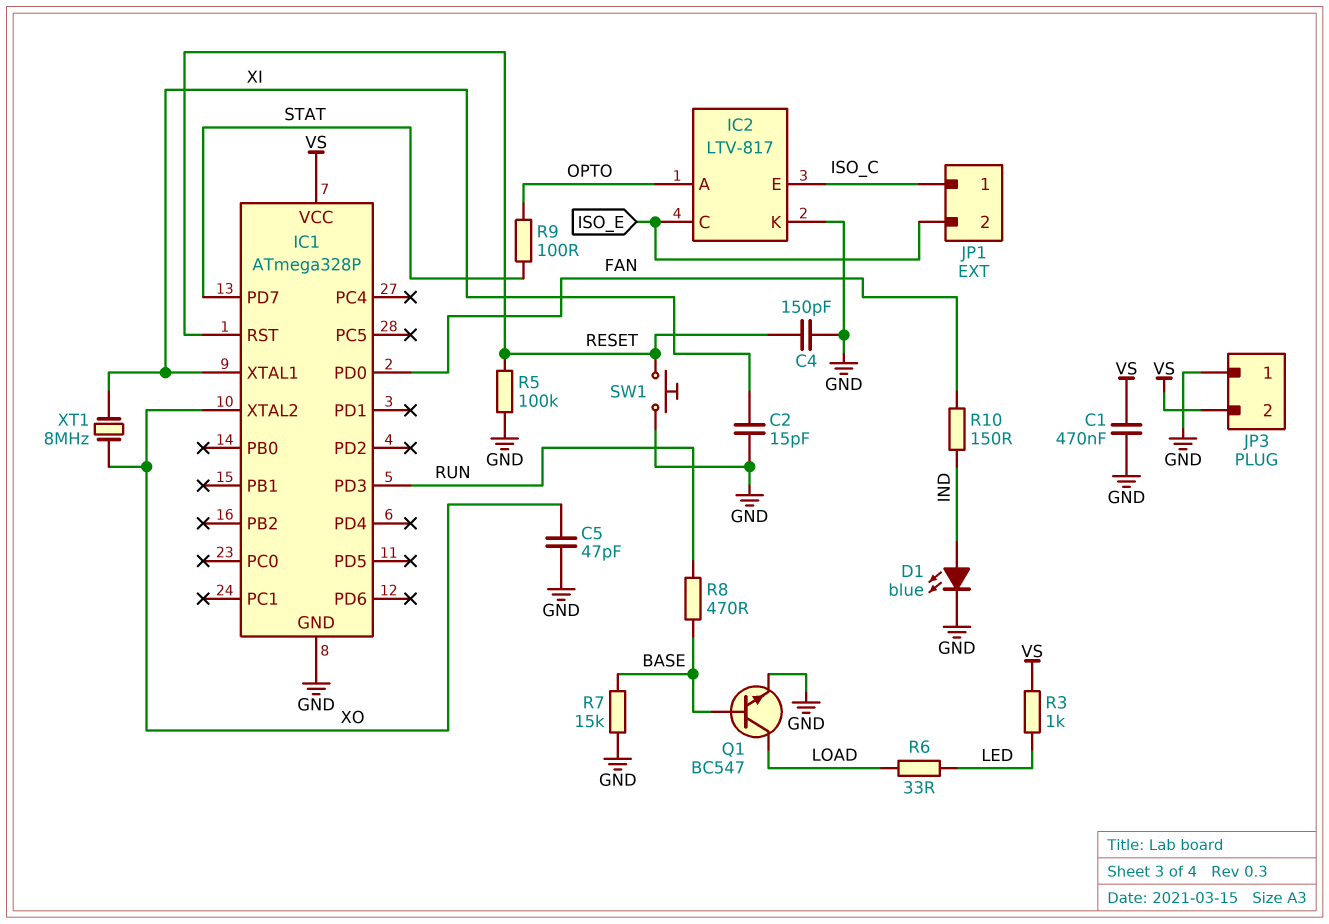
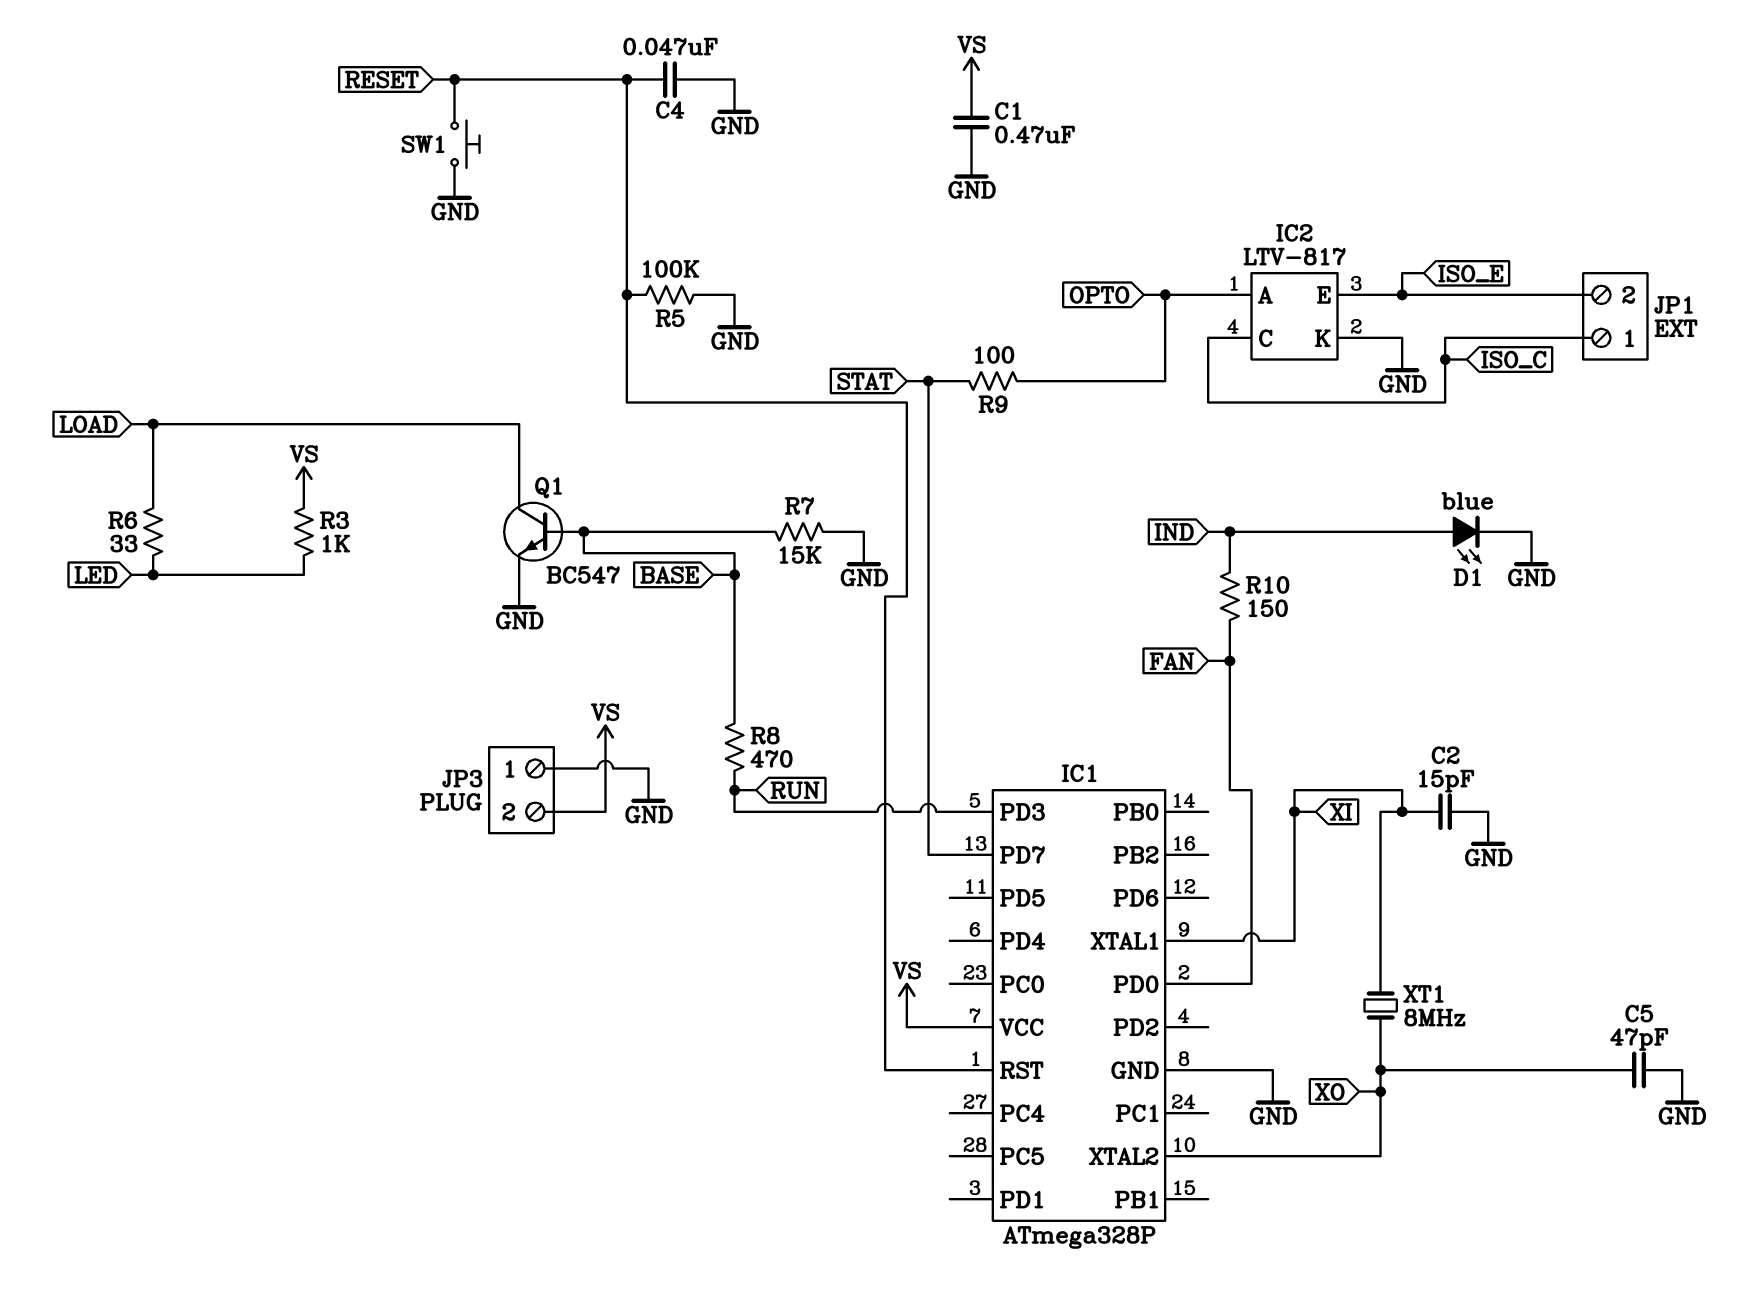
C4: 150pF (GND, RESET) -> 47nF (GND, RESET)
IC2 pin C: ISO_E -> ISO_C
IC2 pin E: ISO_C -> ISO_E

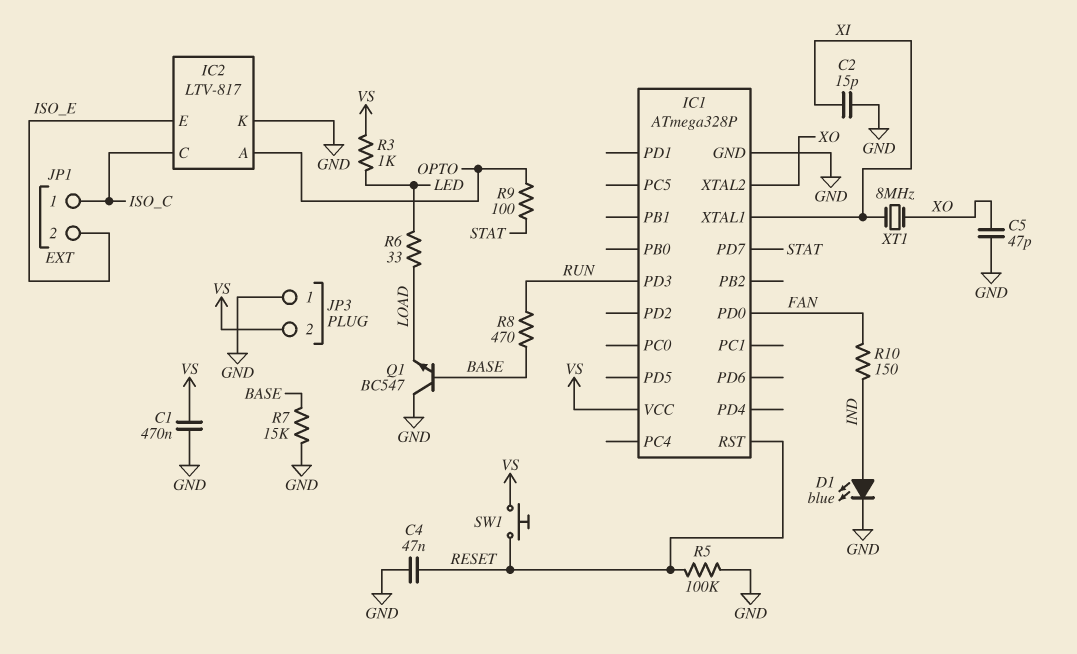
Q1: NPN BC547 (B BASE, C LOAD, E GND) -> NPN BC547 (B BASE, C GND, E LOAD)
SW1: button (GND, RESET) -> button (RESET, VS)

